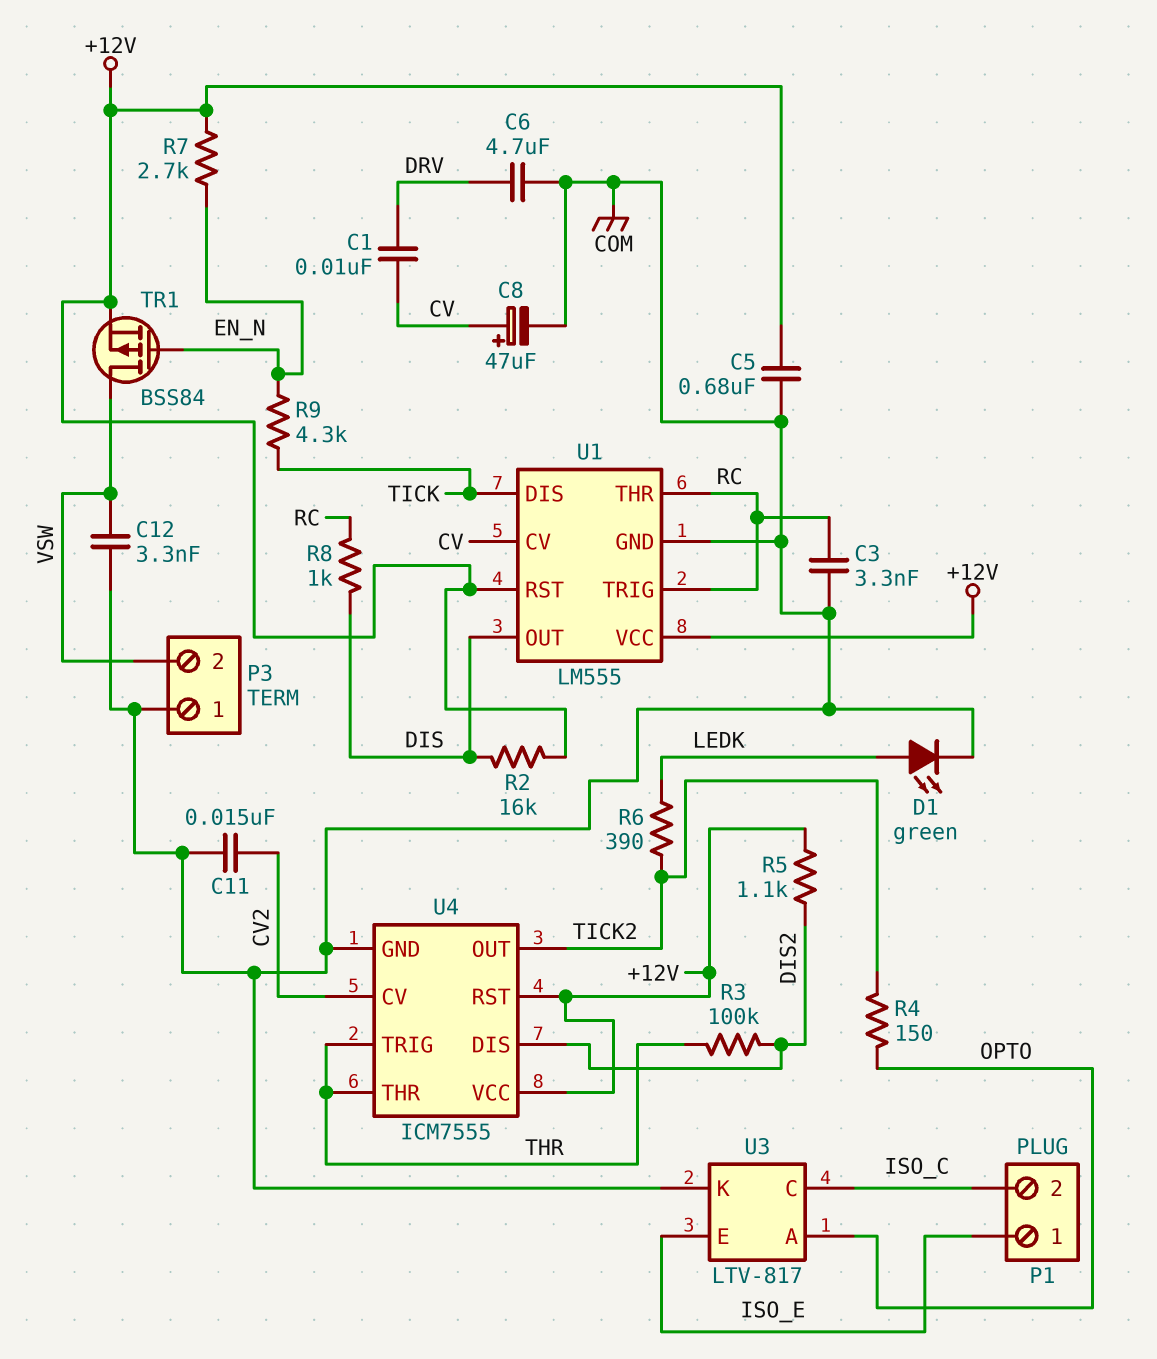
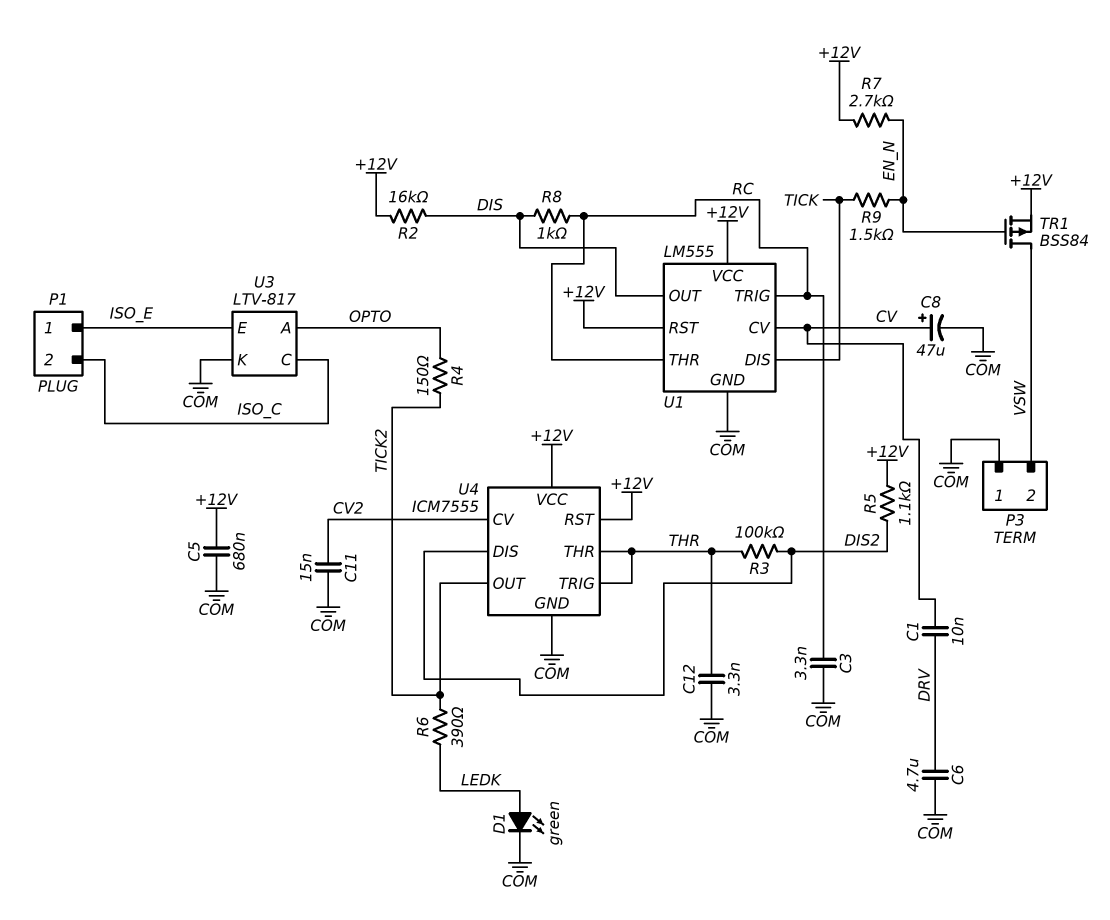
C12: 3.3nF (COM, VSW) -> 3.3nF (COM, THR)
R9: 4.3k (EN_N, TICK) -> 1.5k (EN_N, TICK)

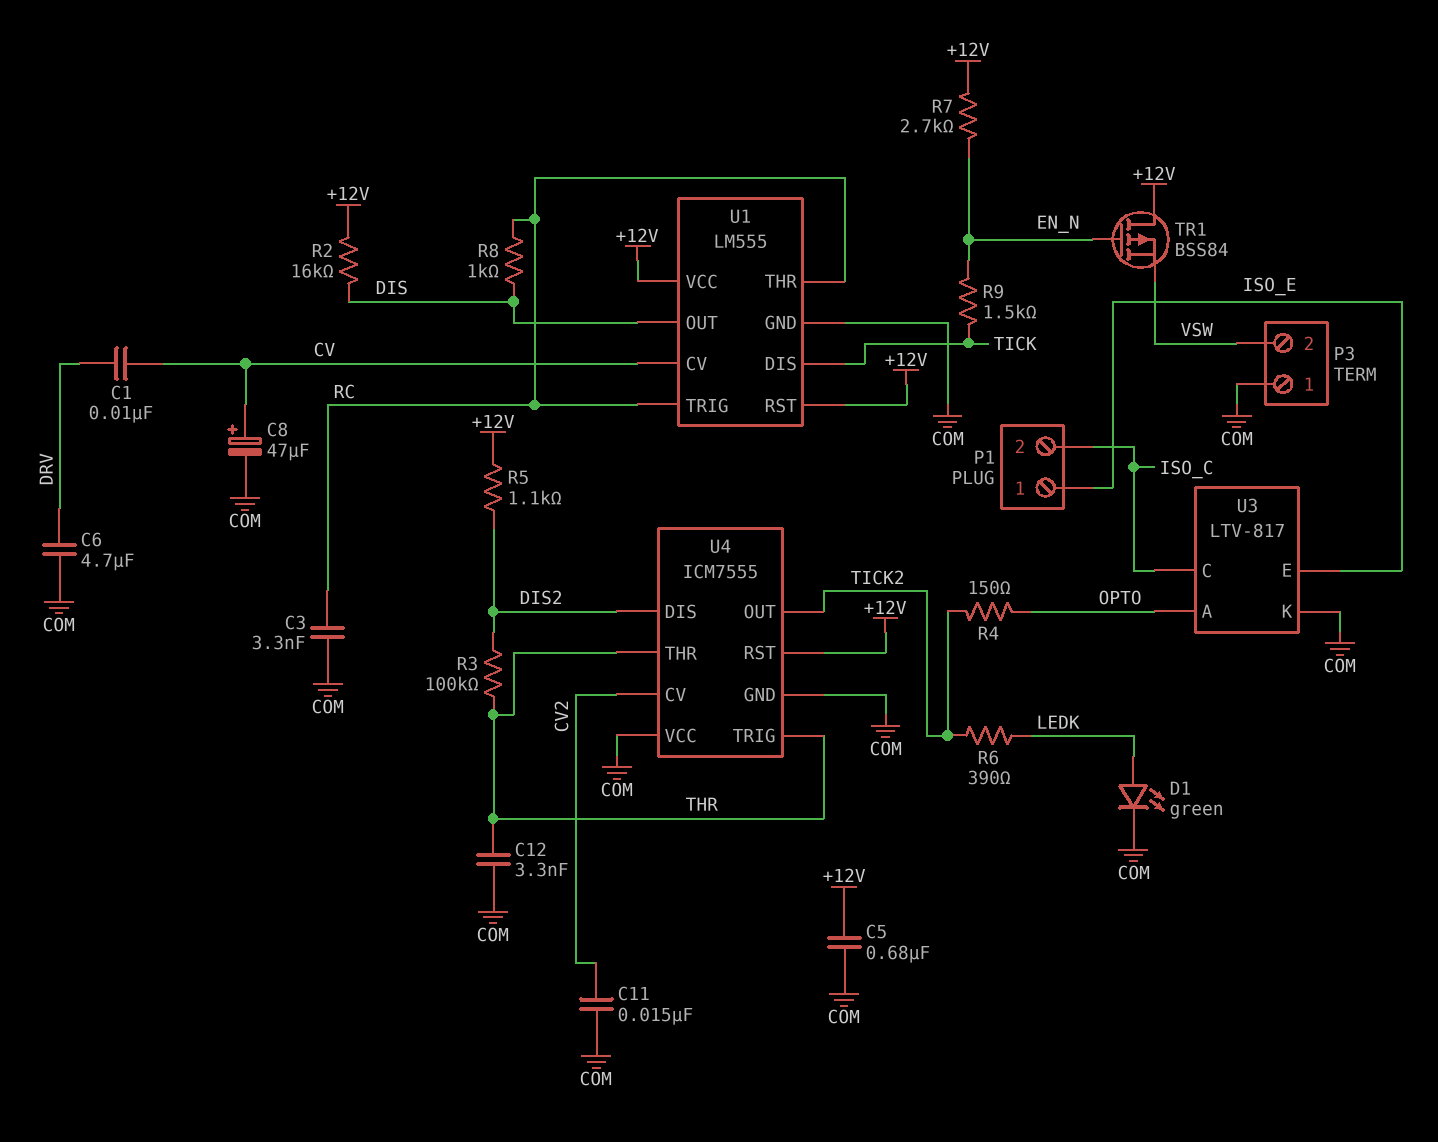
TR1: PMOS BSS84 (G EN_N, D VSW, S +12V) -> PMOS BSS84 (G EN_N, D +12V, S VSW)
U4 pin VCC: +12V -> COM

